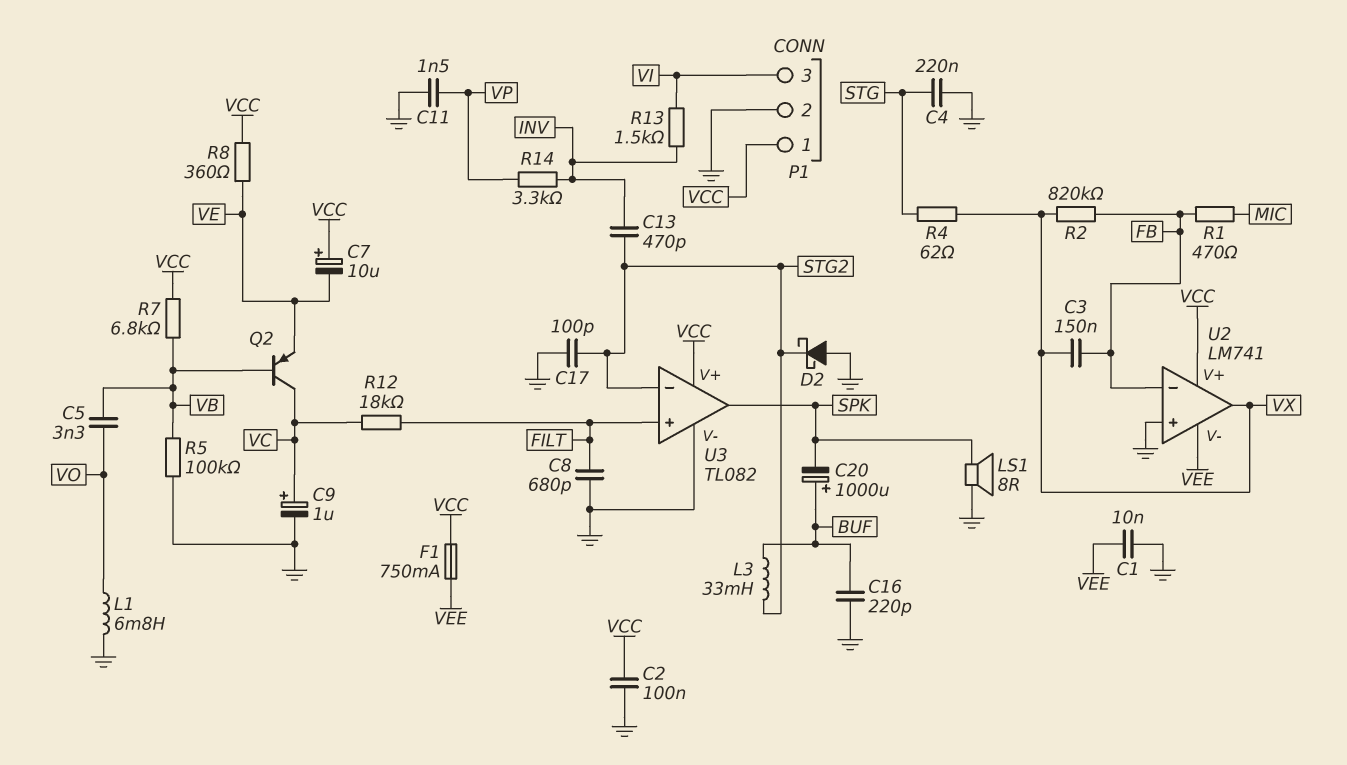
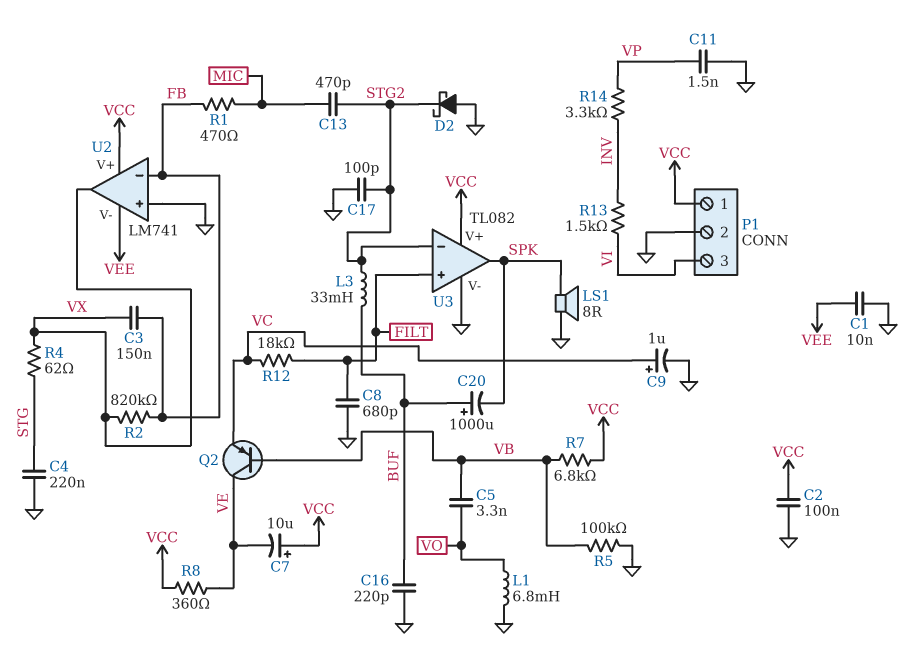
C13: 470pF (INV, STG2) -> 470pF (MIC, STG2)
F1: 750mA (VCC, VEE) -> none
Q2: PNP (B VB, C VC, E VE) -> PNP (B VB, C VE, E VC)

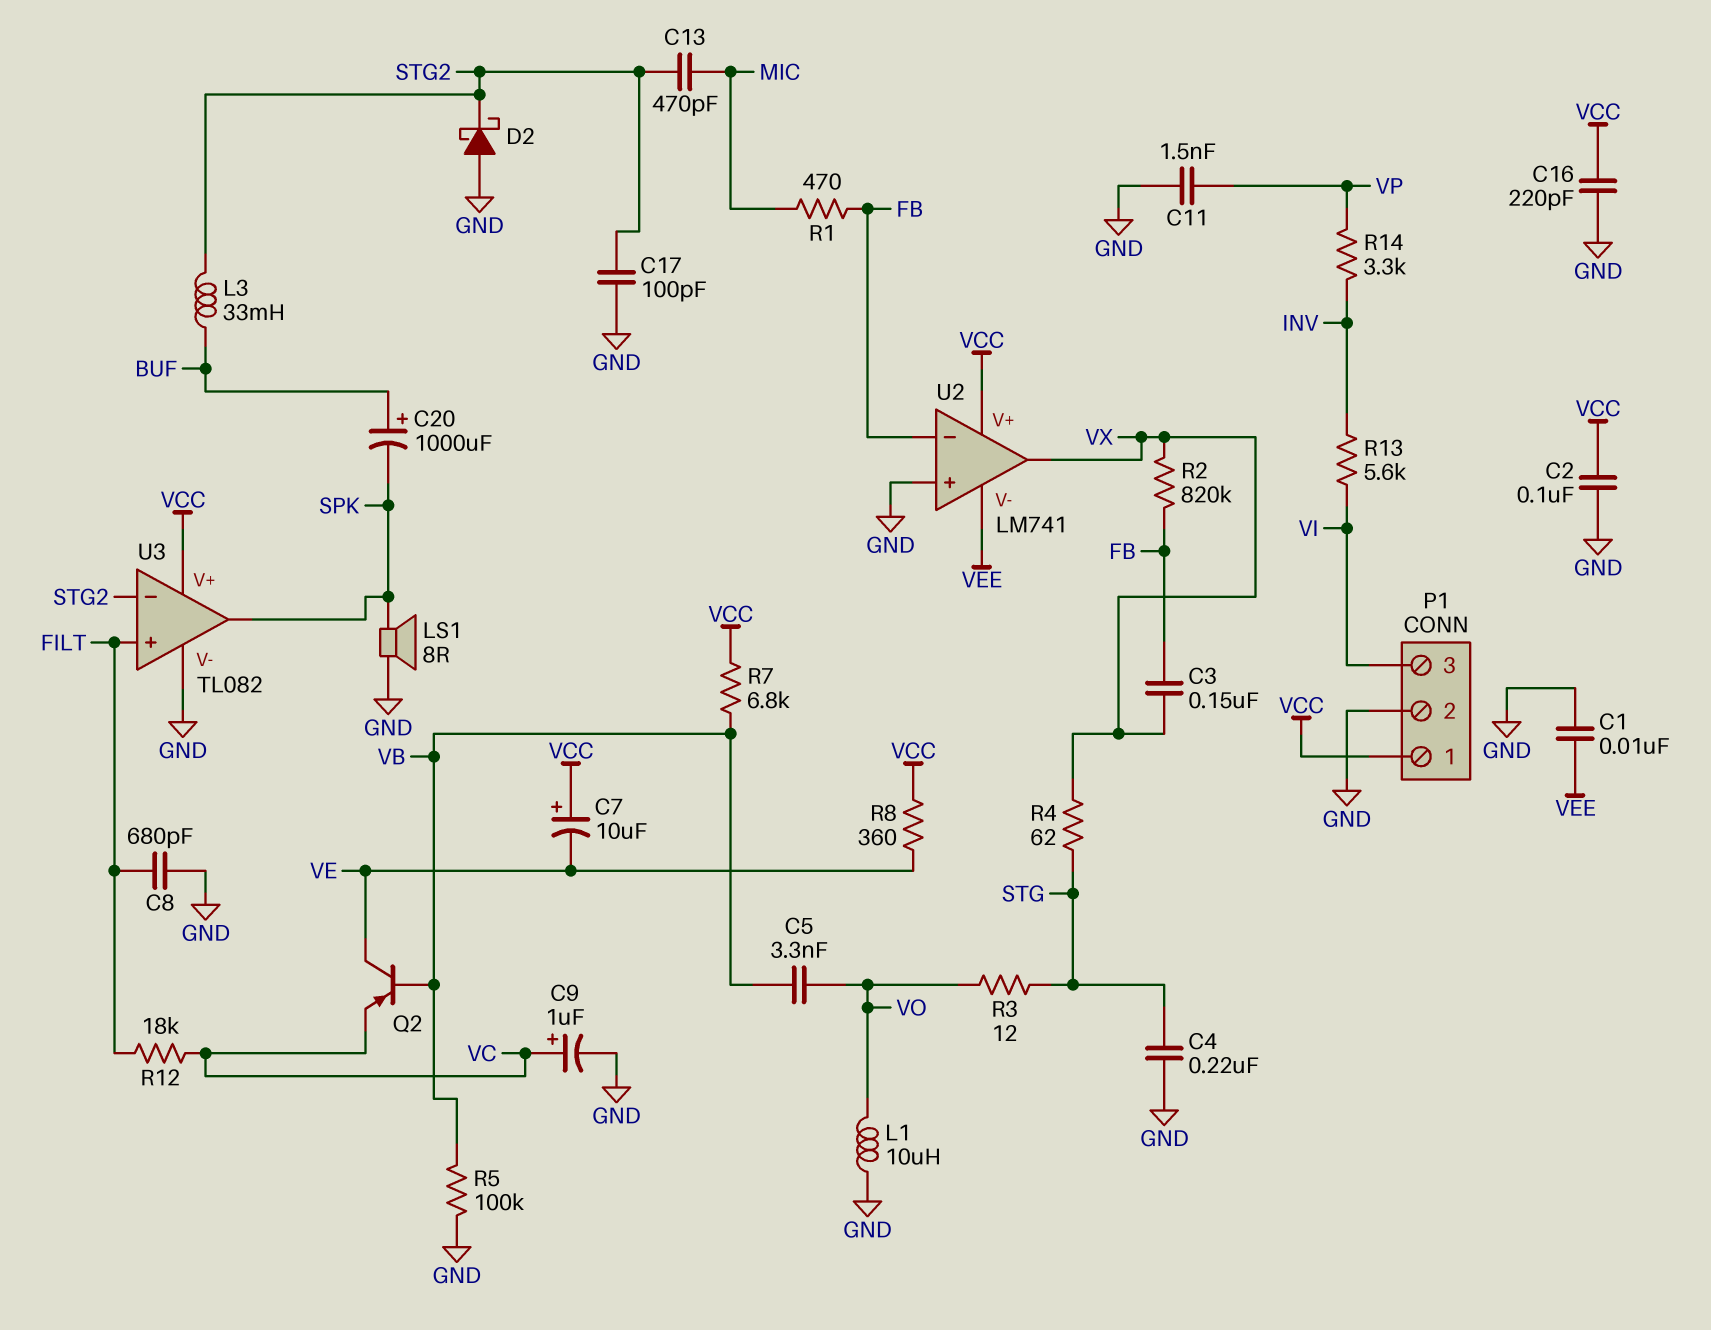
C16: 220pF (BUF, GND) -> 220pF (GND, VCC)
L1: 6.8mH (GND, VO) -> 10uH (GND, VO)
R3: none -> 12 (STG, VO)
R13: 1.5k (INV, VI) -> 5.6k (INV, VI)

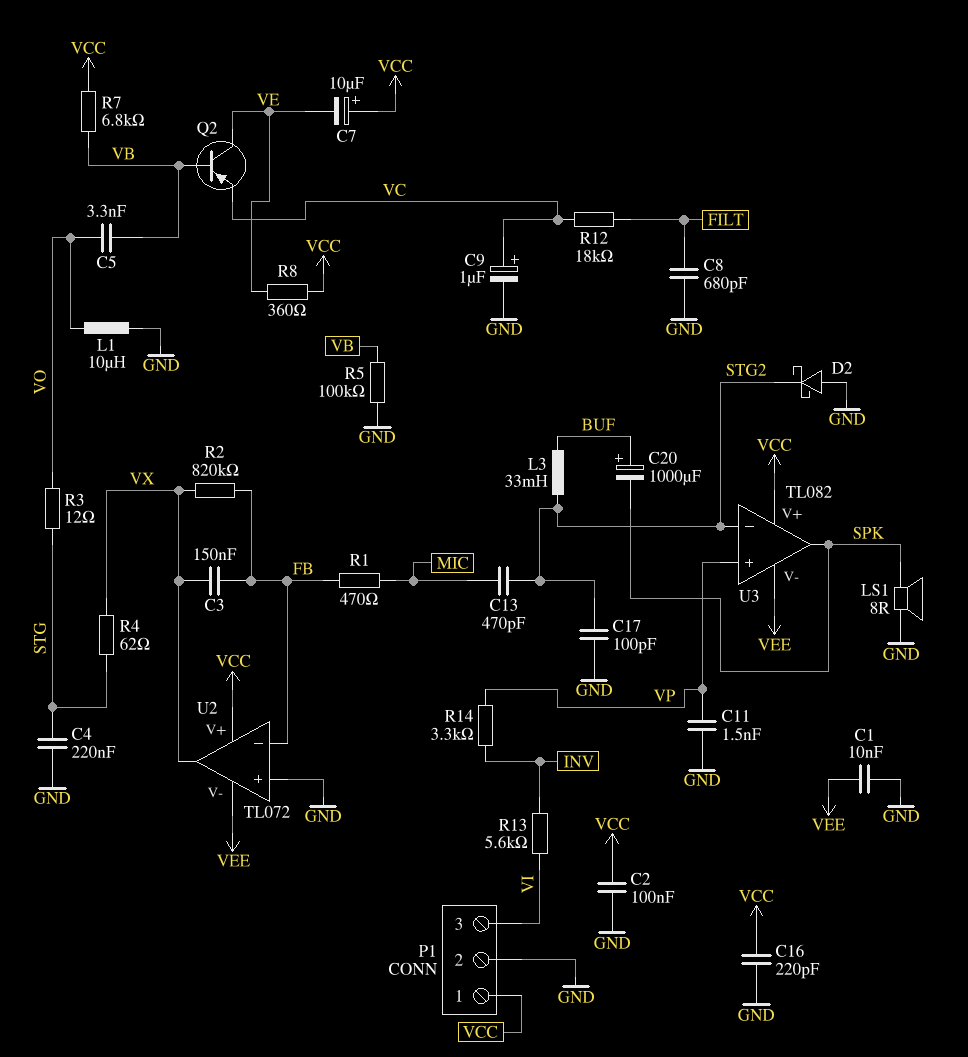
U2: LM741 -> TL072
U3 pin V-: GND -> VEE
U3 pin in+: FILT -> VP

